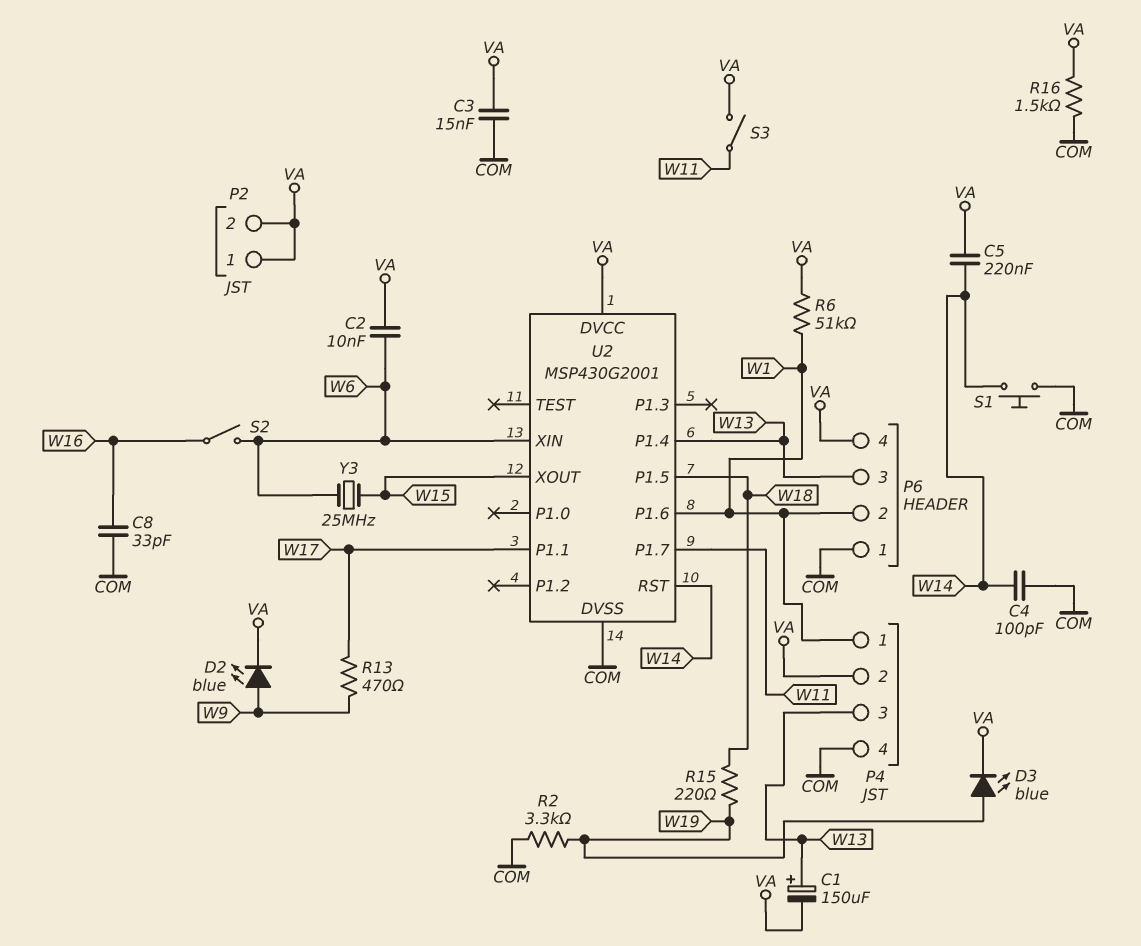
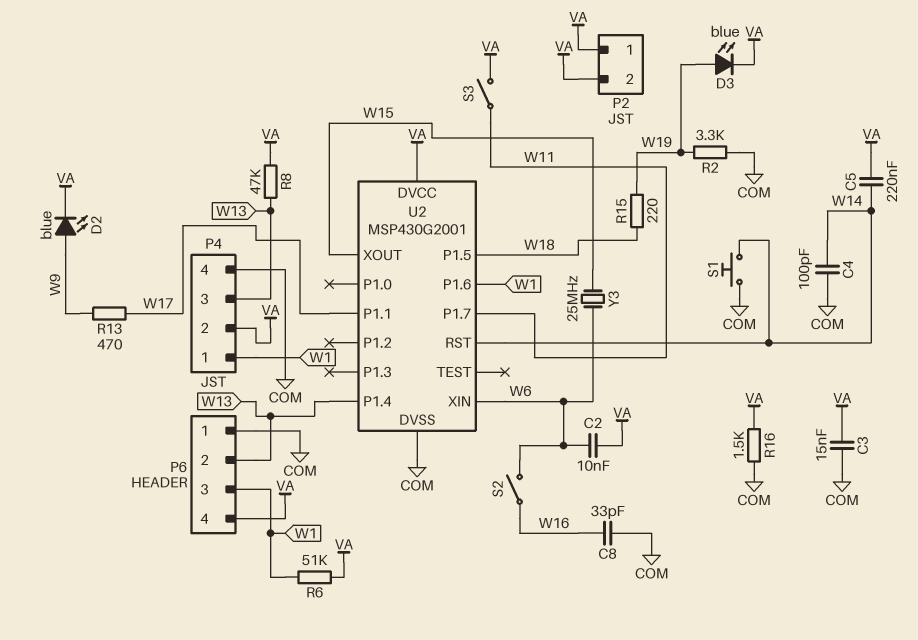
C1: 150uF (plus W13, minus VA) -> none
P6 pin 2: W1 -> W13
P6 pin 3: W13 -> W1
R8: none -> 47k (VA, W13)

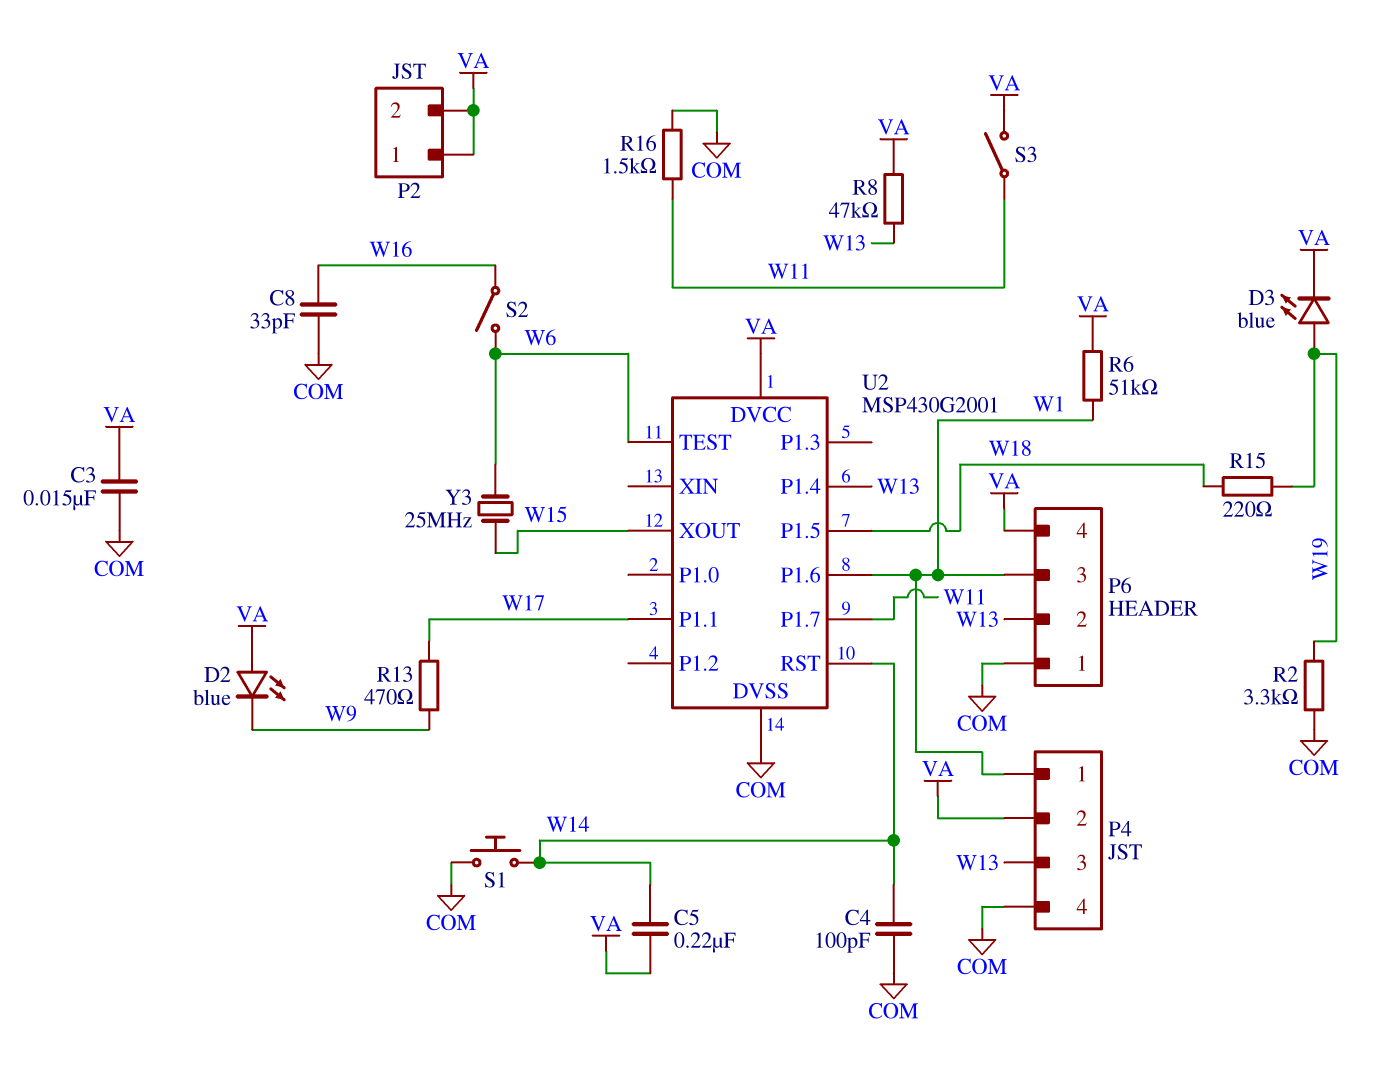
C2: 10nF (VA, W6) -> none
D2: LED blue (A W9, K VA) -> LED blue (A VA, K W9)
R16: 1.5k (COM, VA) -> 1.5k (COM, W11)
U2 pin TEST: none -> W6
U2 pin XIN: W6 -> none

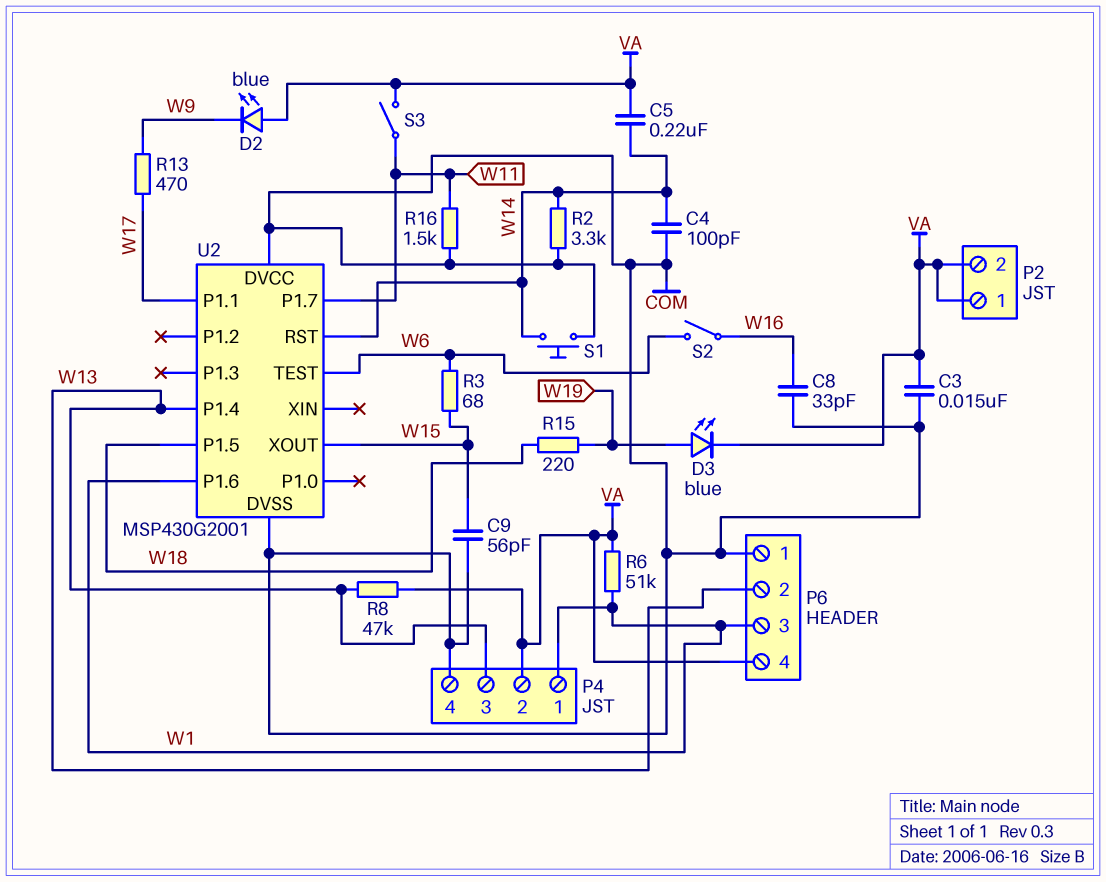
C9: none -> 56pF (COM, W15)
R2: 3.3k (COM, W19) -> 3.3k (COM, W14)
R3: none -> 68 (W6, W15)
U2 pin DVCC: VA -> COM
Y3: 25MHz (W6, W15) -> none

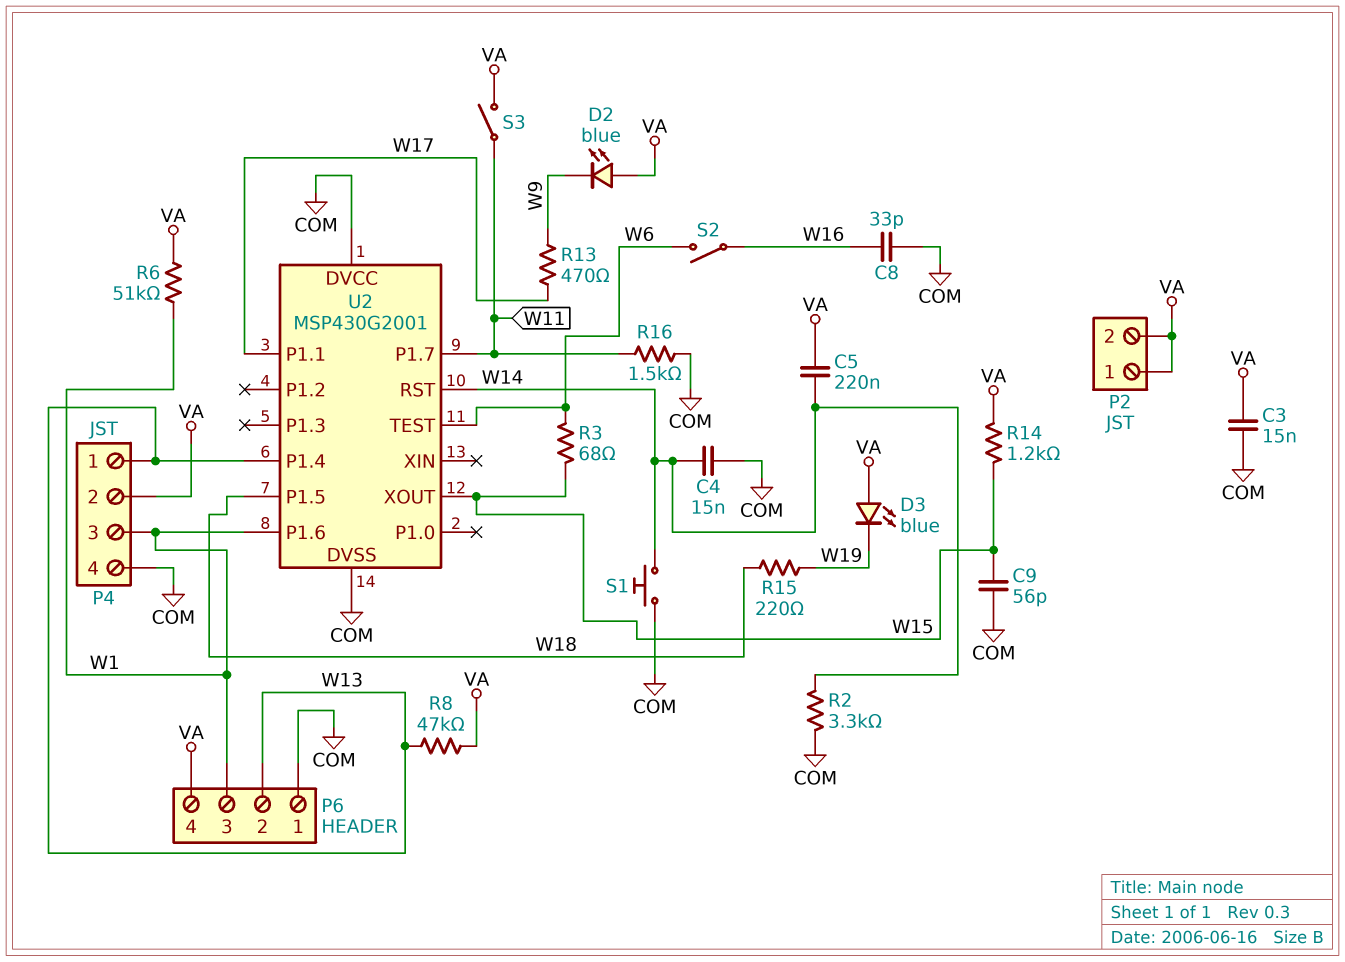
C4: 100pF (COM, W14) -> 15nF (COM, W14)
D3: LED blue (A W19, K VA) -> LED blue (A VA, K W19)
P4 pin 1: W1 -> W13
P4 pin 3: W13 -> W1
R14: none -> 1.2k (VA, W15)

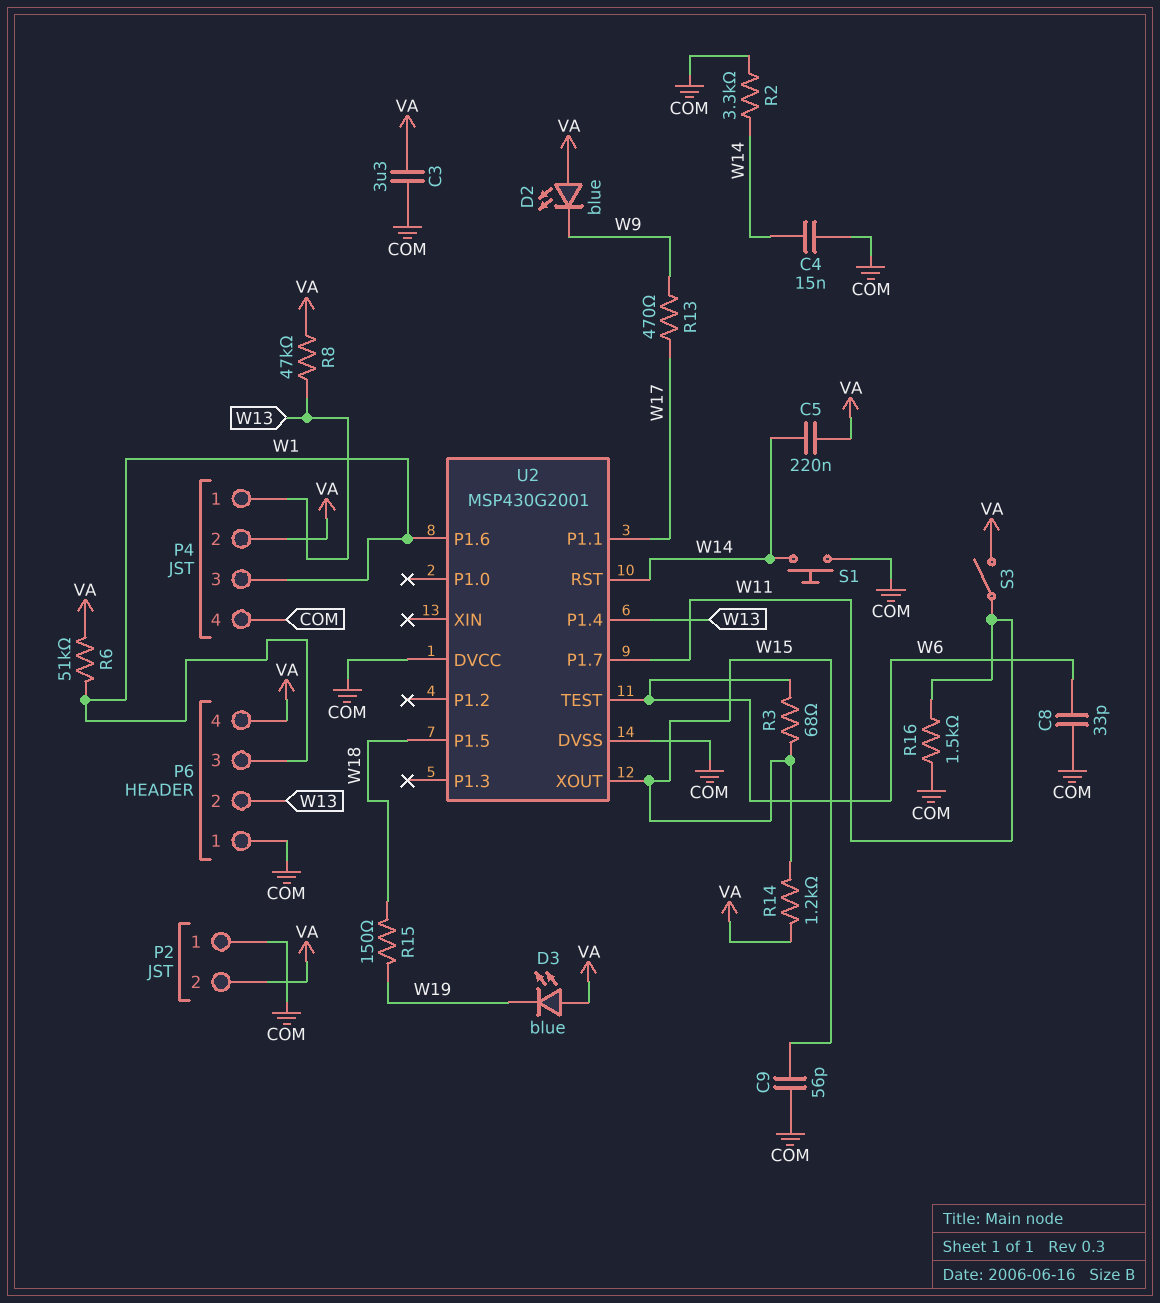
C3: 15nF (COM, VA) -> 3.3uF (COM, VA)
C8: 33pF (COM, W16) -> 33pF (COM, W6)
P2 pin 1: VA -> COM
R15: 220 (W18, W19) -> 150 (W18, W19)
S2: switch (W6, W16) -> none

